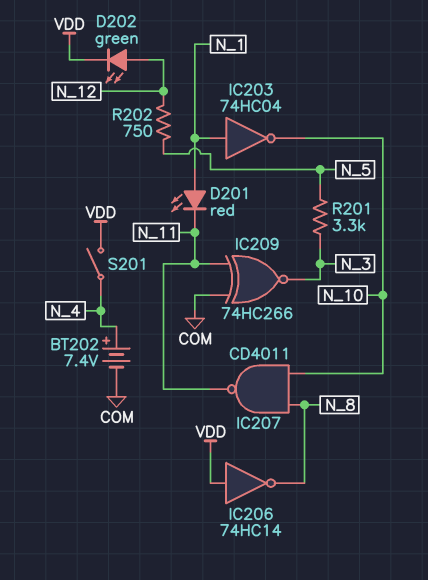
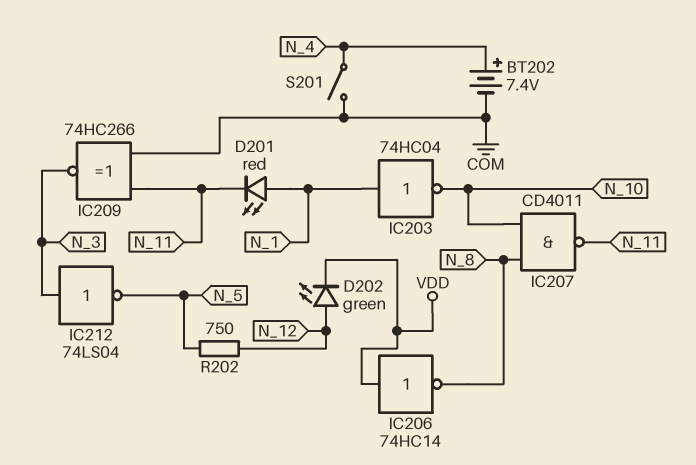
IC212: none -> NOT 74LS04 (in N_3, out N_5)
R201: 3.3k (N_3, N_5) -> none
S201: switch (N_4, VDD) -> switch (COM, N_4)

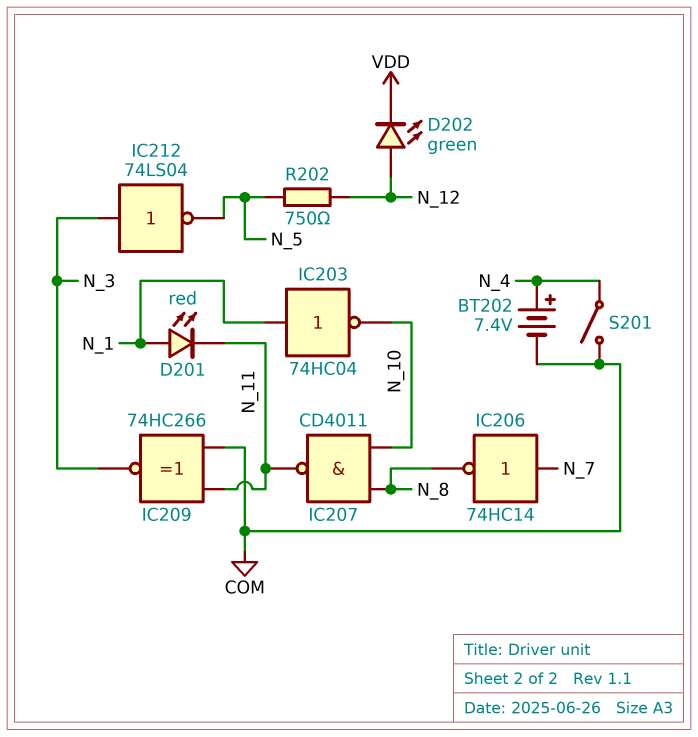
IC206: NOT 74HC14 (in VDD, out N_8) -> NOT 74HC14 (in N_7, out N_8)

